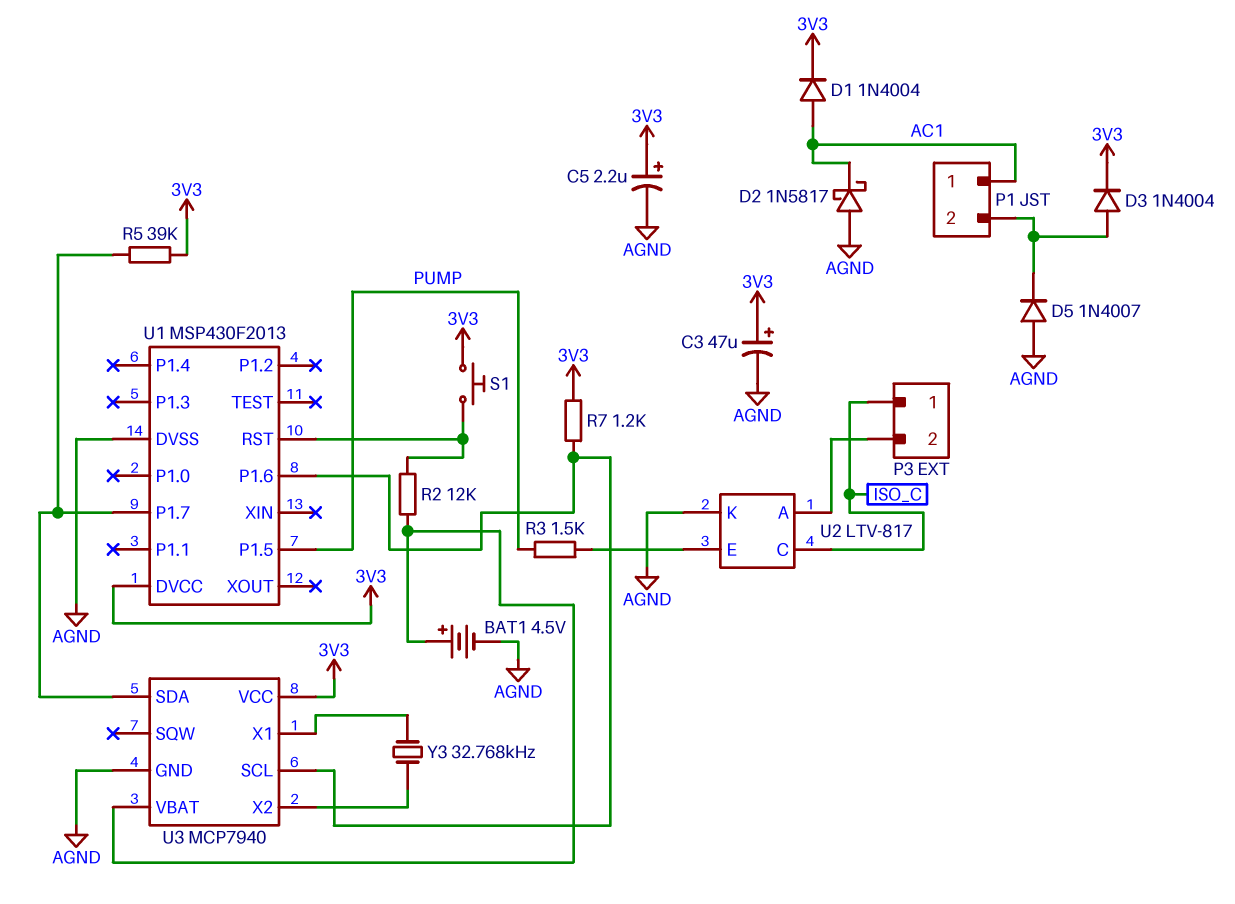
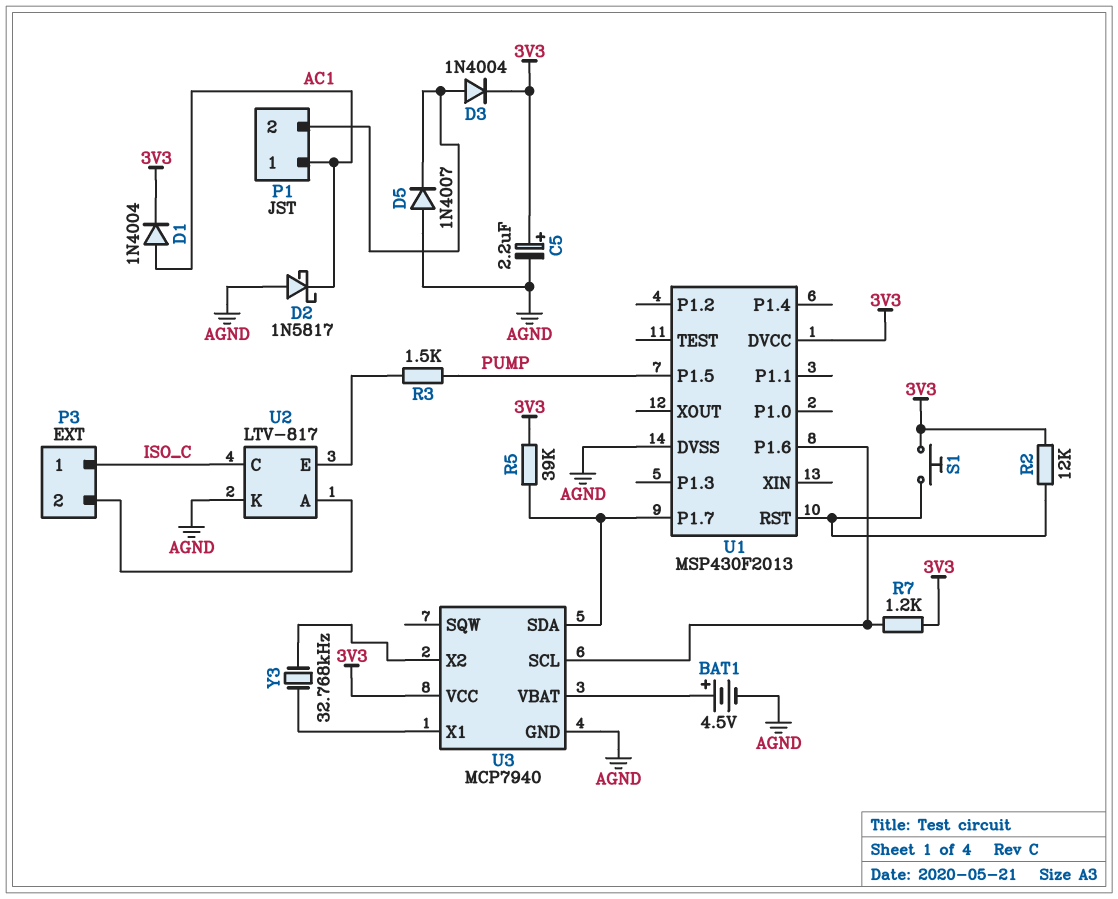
C3: 47uF (plus 3V3, minus AGND) -> none
R2: 12k (U1/RST, U3/VBAT) -> 12k (3V3, U1/RST)

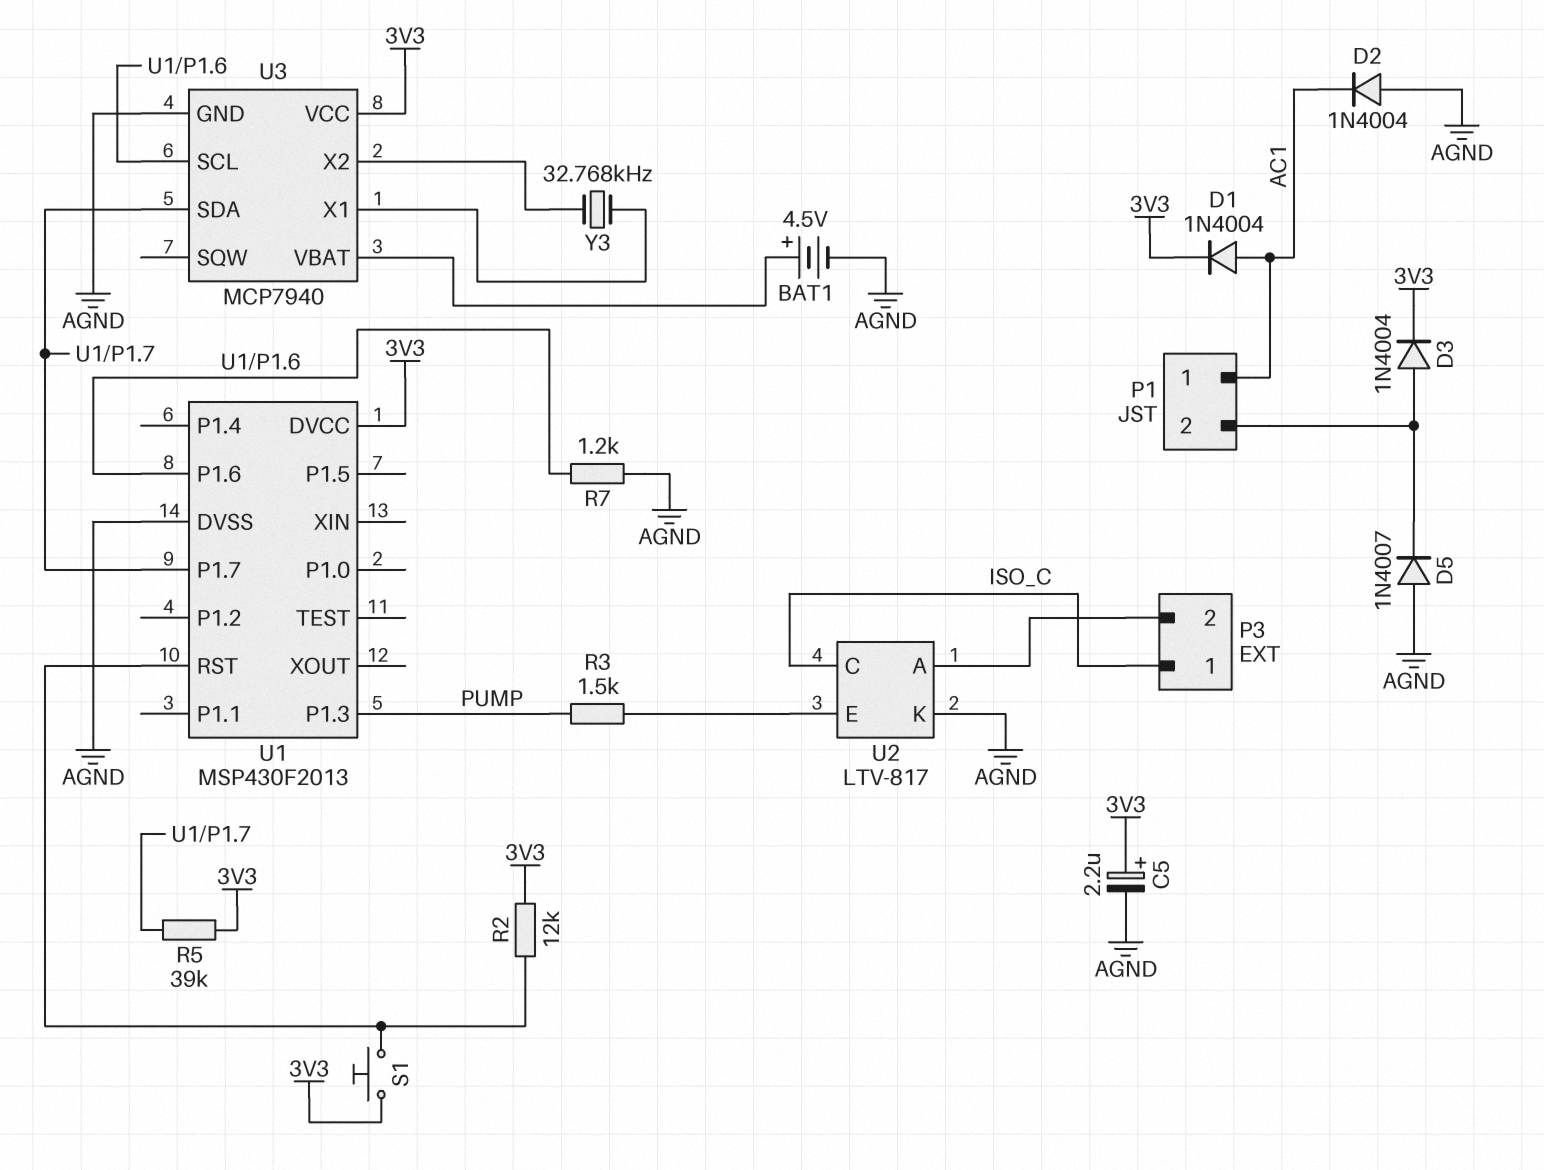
D2: schottky 1N5817 (A AGND, K AC1) -> diode 1N4004 (A AGND, K AC1)
R7: 1.2k (3V3, U1/P1.6) -> 1.2k (AGND, U1/P1.6)
U1 pin P1.3: none -> PUMP
U1 pin P1.5: PUMP -> none

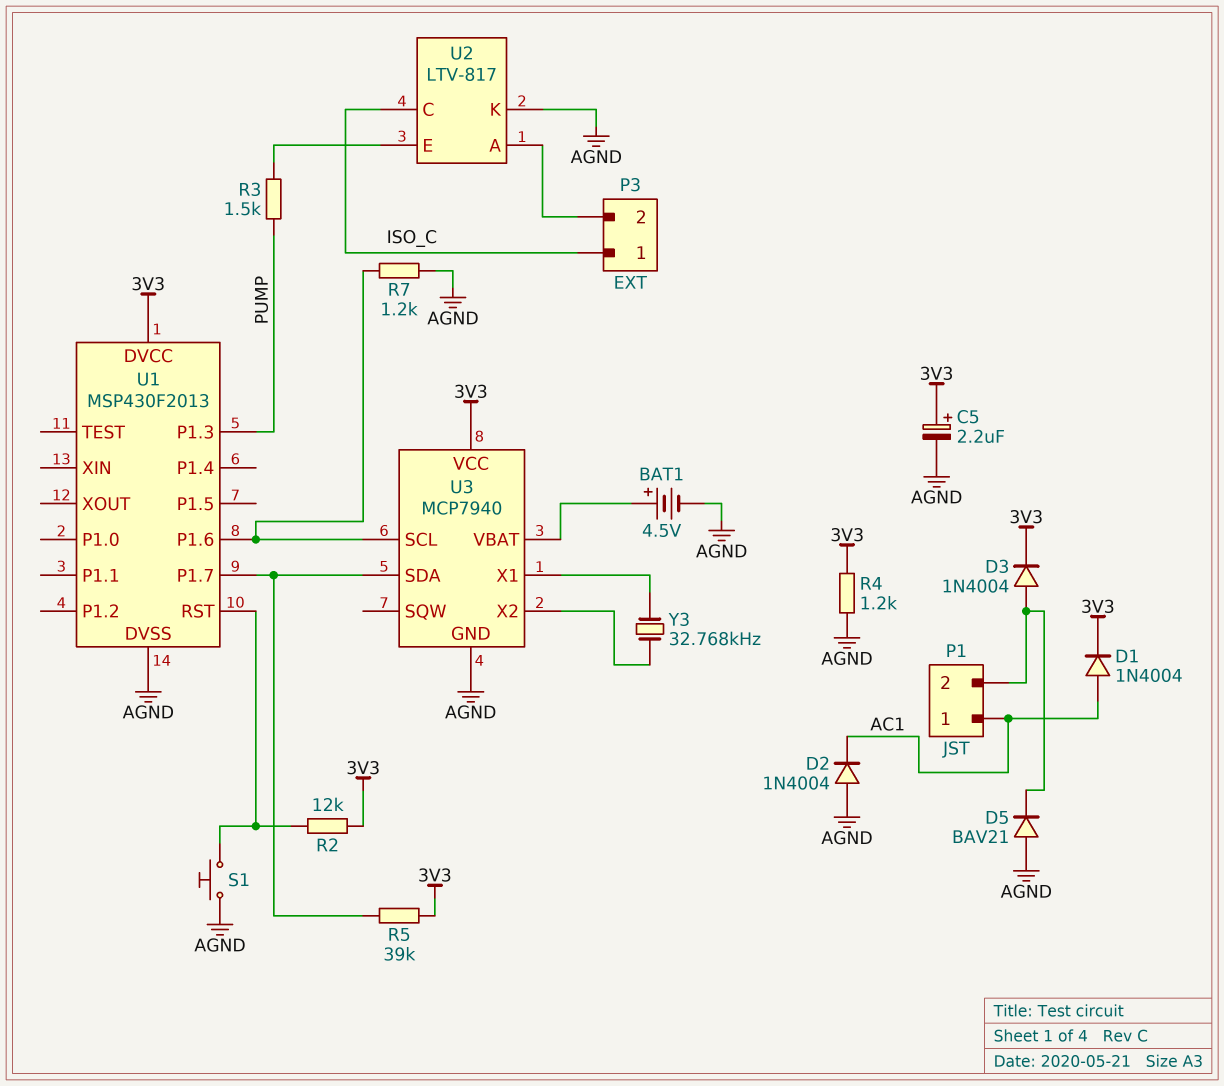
D5: diode 1N4007 (A AGND, K P1/2) -> diode BAV21 (A AGND, K P1/2)
R4: none -> 1.2k (3V3, AGND)
S1: button (3V3, U1/RST) -> button (AGND, U1/RST)

